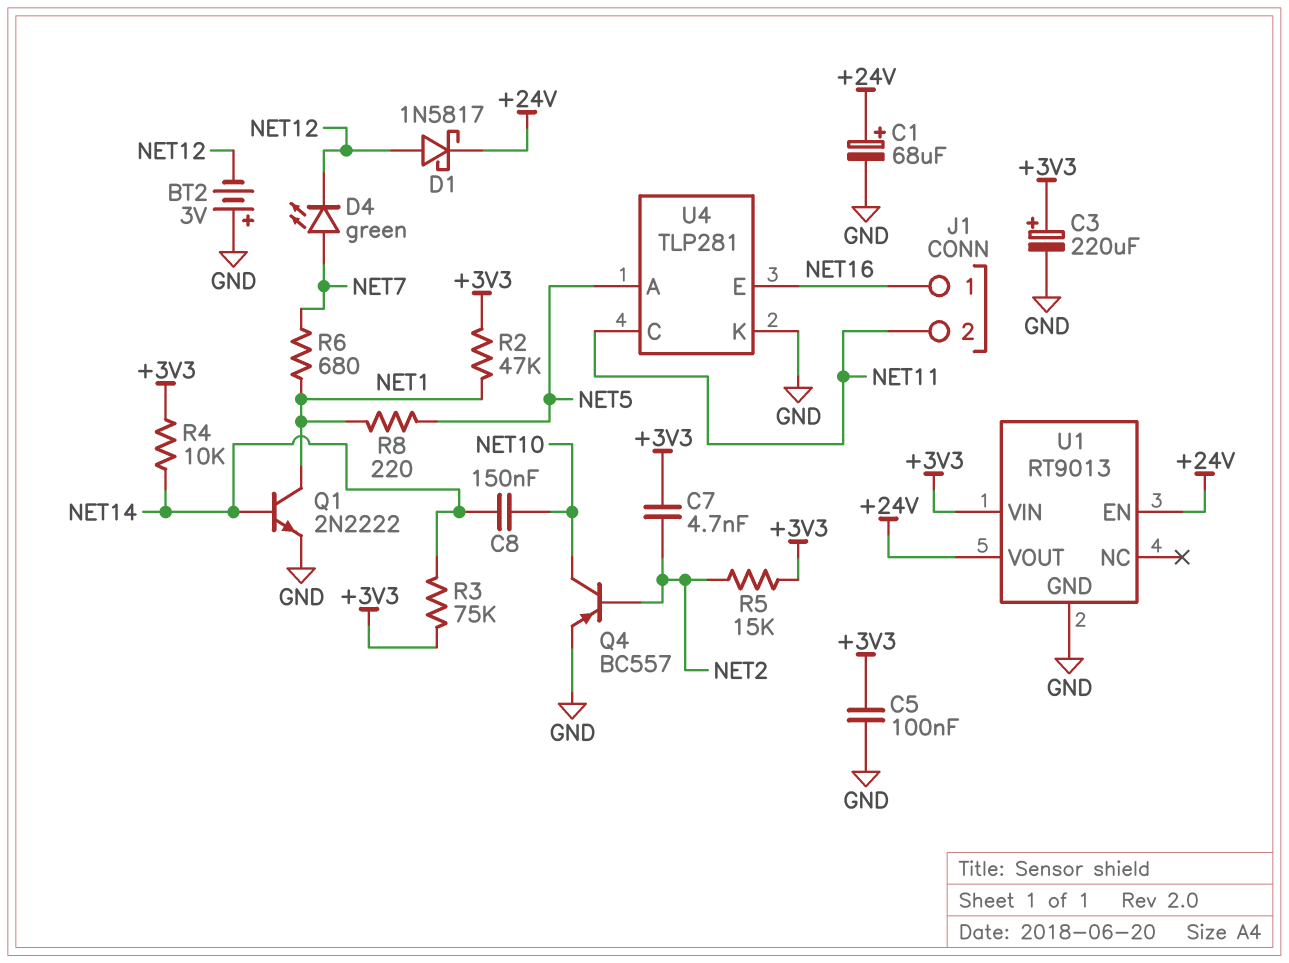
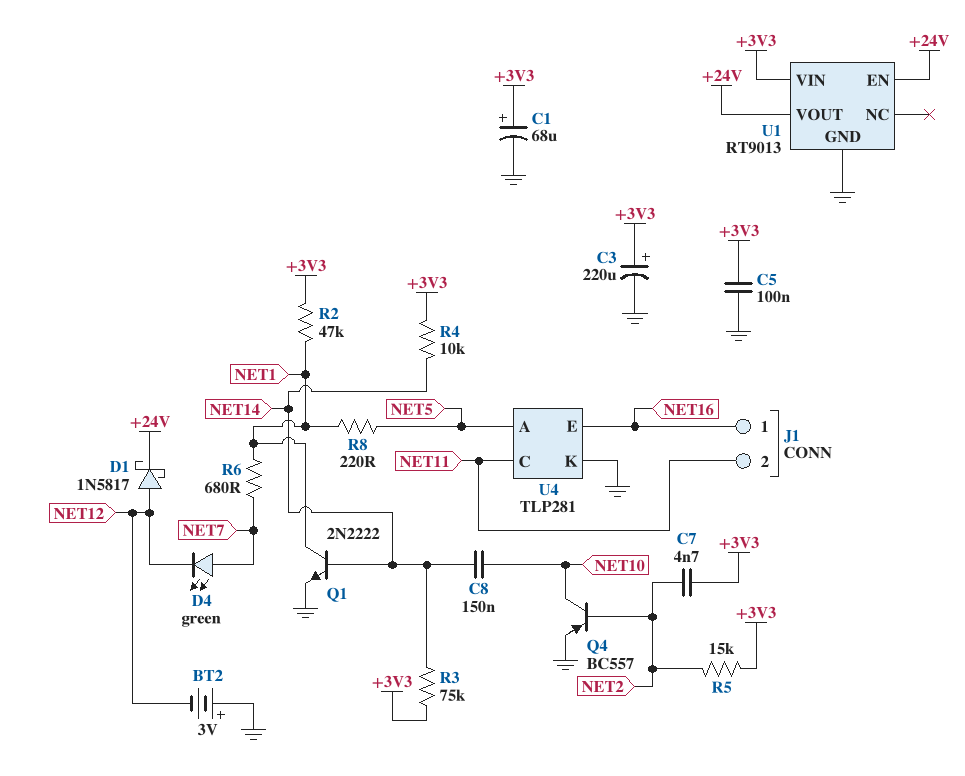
C1: 68uF (plus +24V, minus GND) -> 68uF (plus +3V3, minus GND)

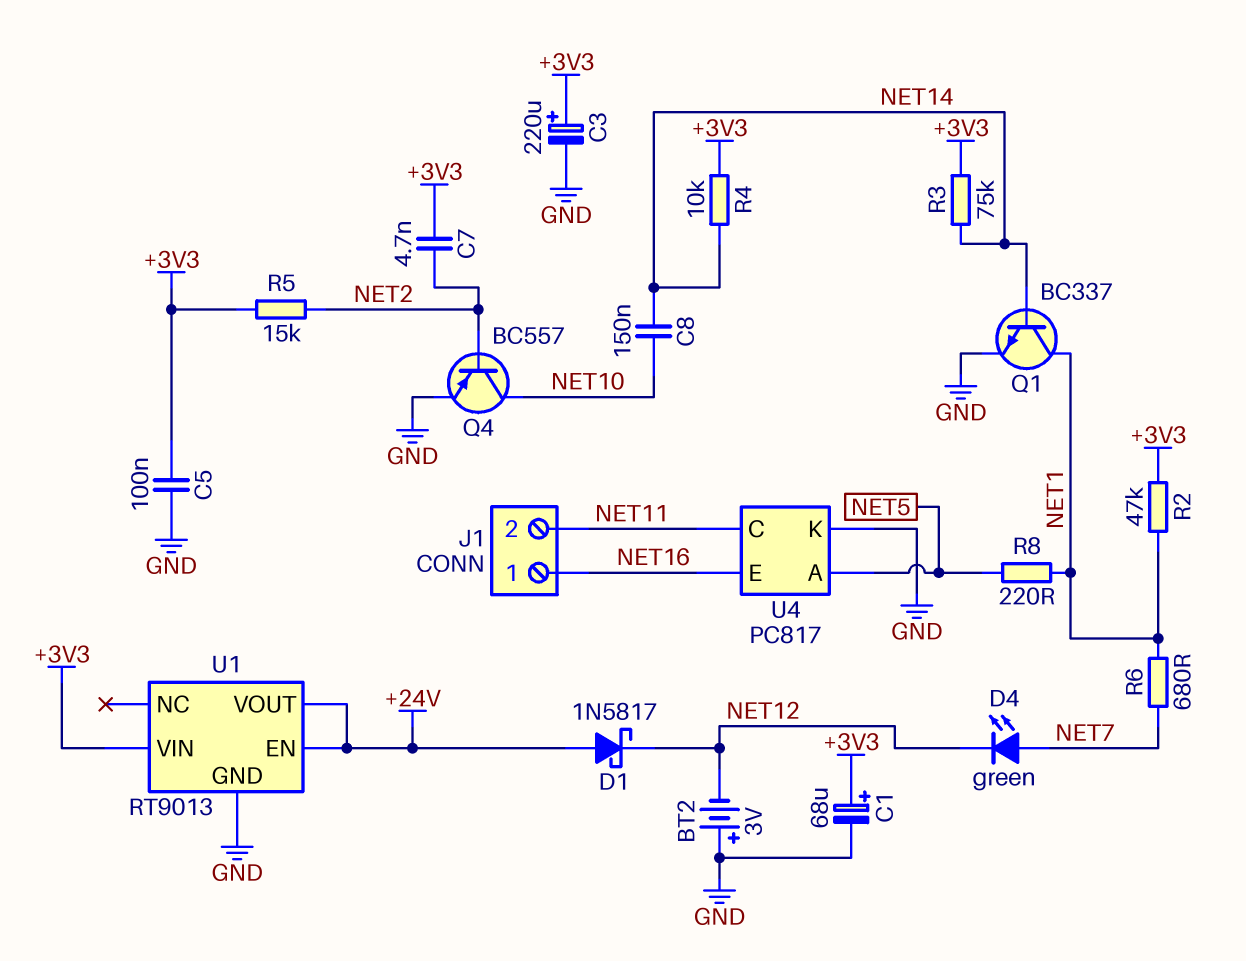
D1: schottky 1N5817 (A NET12, K +24V) -> schottky 1N5817 (A +24V, K NET12)
Q1: NPN 2N2222 (B NET14, C NET1, E GND) -> NPN BC337 (B NET14, C NET1, E GND)
U4: TLP281 -> PC817

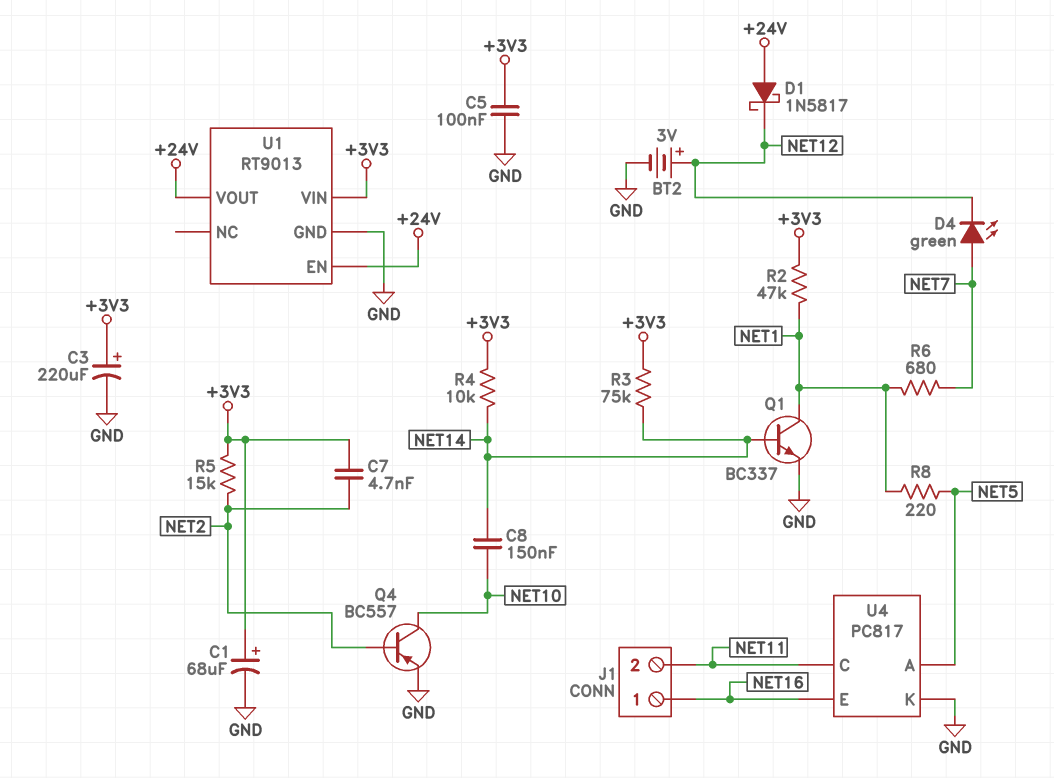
BT2: 3V (plus GND, minus NET12) -> 3V (plus NET12, minus GND)

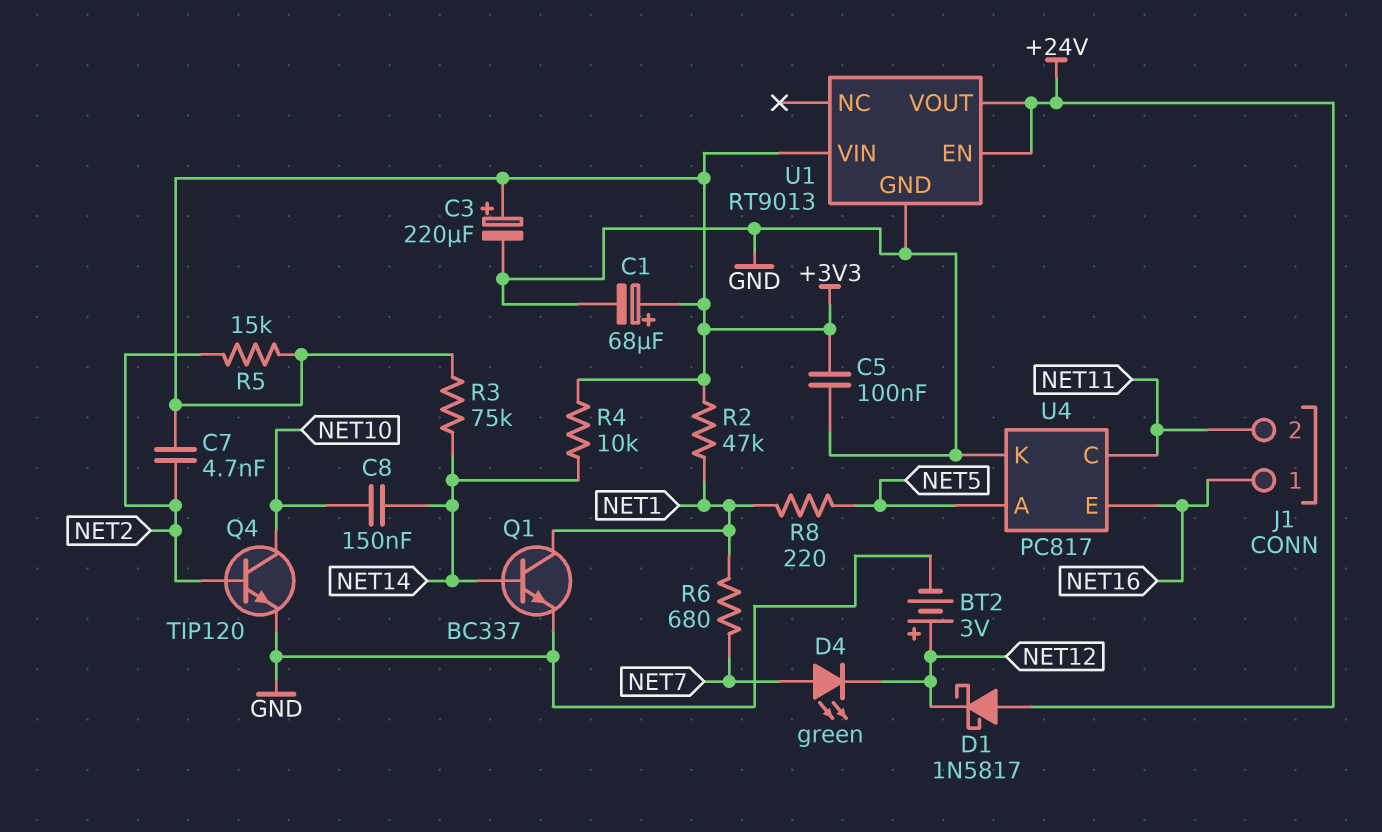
Q4: PNP BC557 (B NET2, C NET10, E GND) -> NPN TIP120 (B NET2, C NET10, E GND)

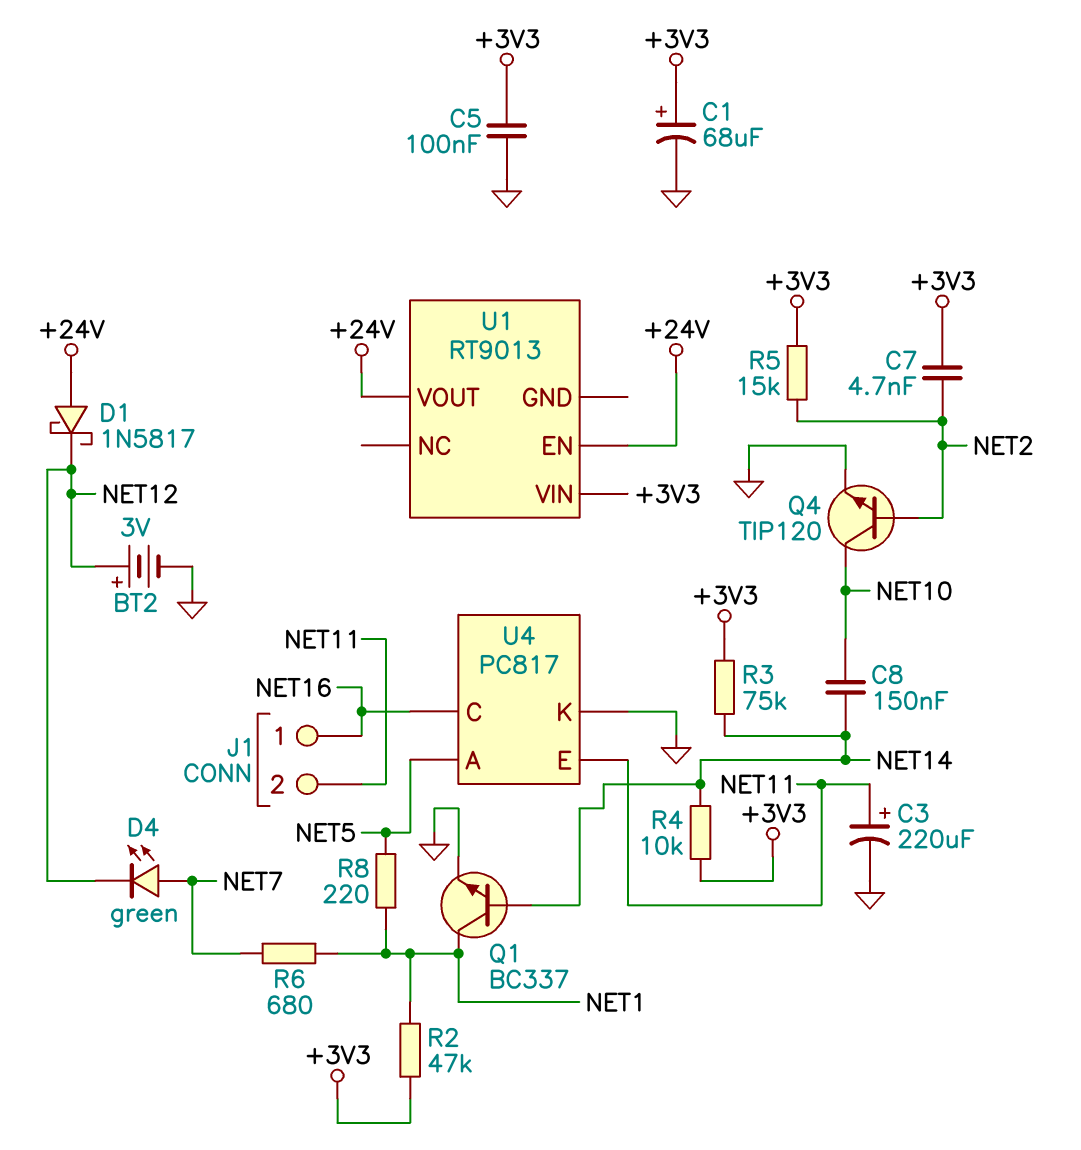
C3: 220uF (plus +3V3, minus GND) -> 220uF (plus NET11, minus GND)
U1 pin GND: GND -> none
U4 pin C: NET11 -> NET16
U4 pin E: NET16 -> NET11

